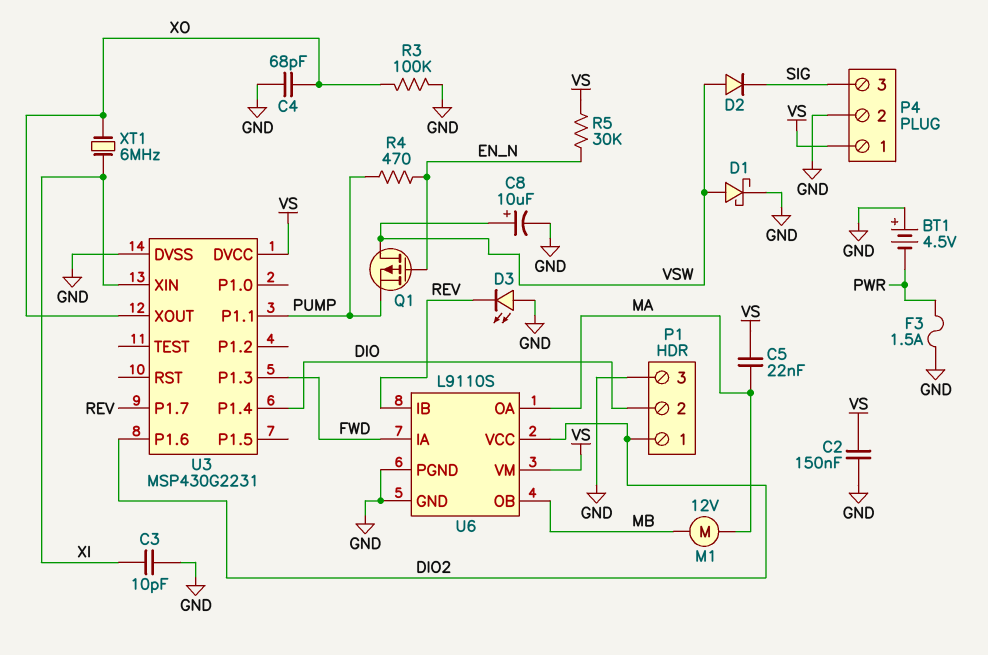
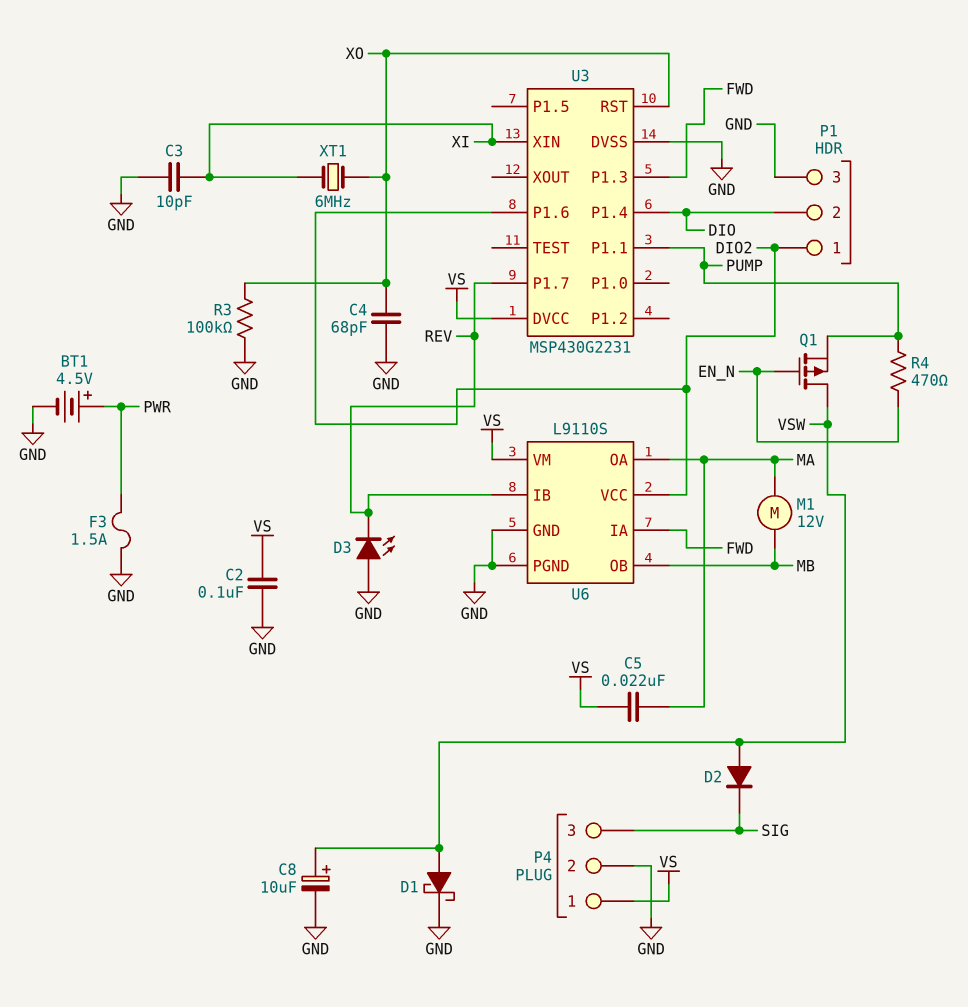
BT1: 4.5V (plus GND, minus PWR) -> 4.5V (plus PWR, minus GND)
C2: 150nF (GND, VS) -> 100nF (GND, VS)
R5: 30k (EN_N, VS) -> none
U3 pin RST: none -> XO
U3 pin XOUT: XO -> none

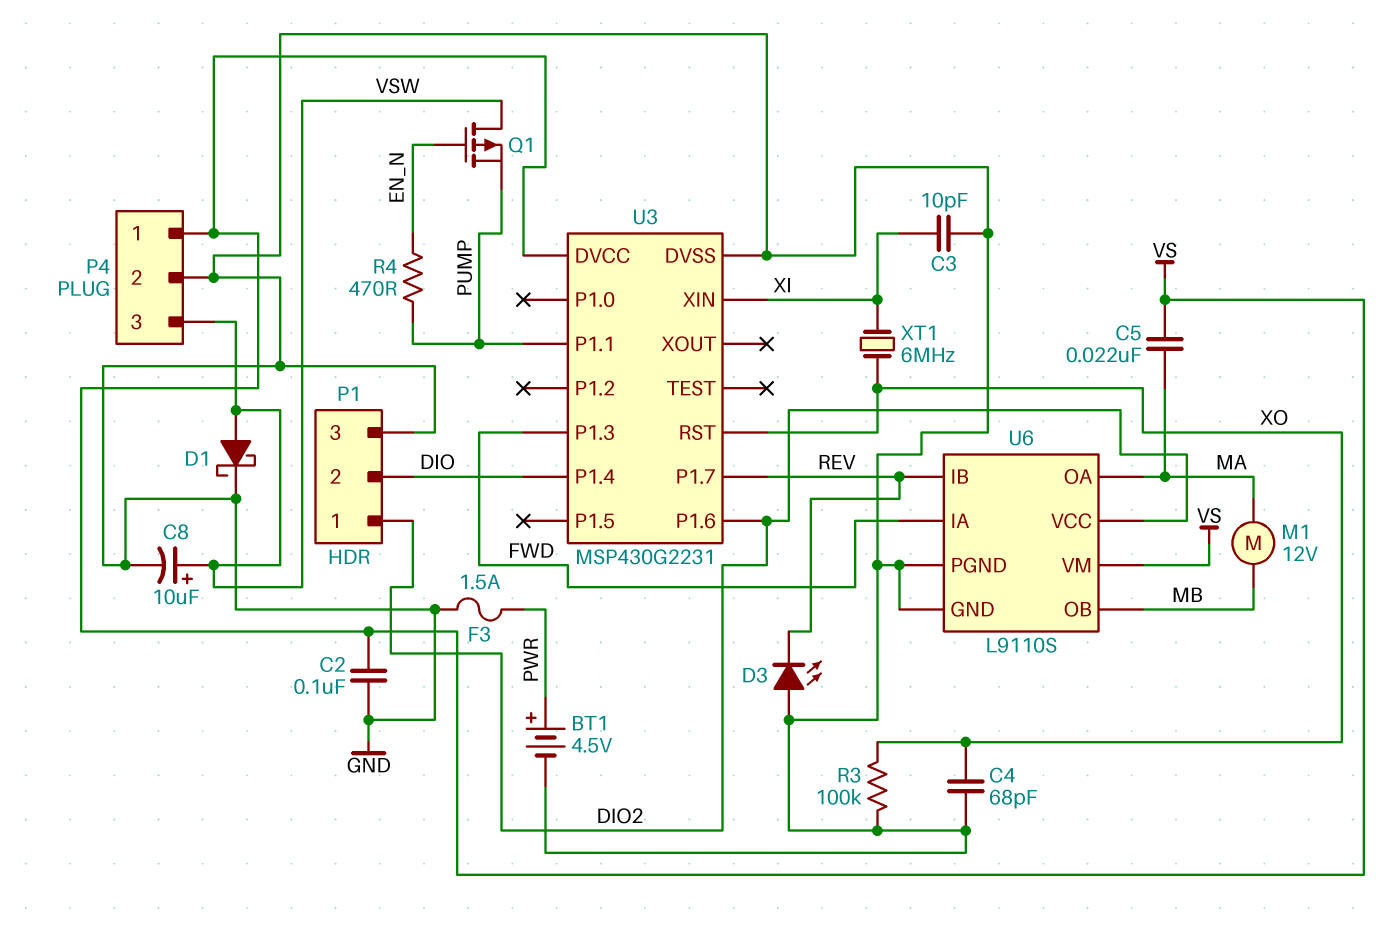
D2: diode (A VSW, K SIG) -> none
P4 pin 3: SIG -> VSW

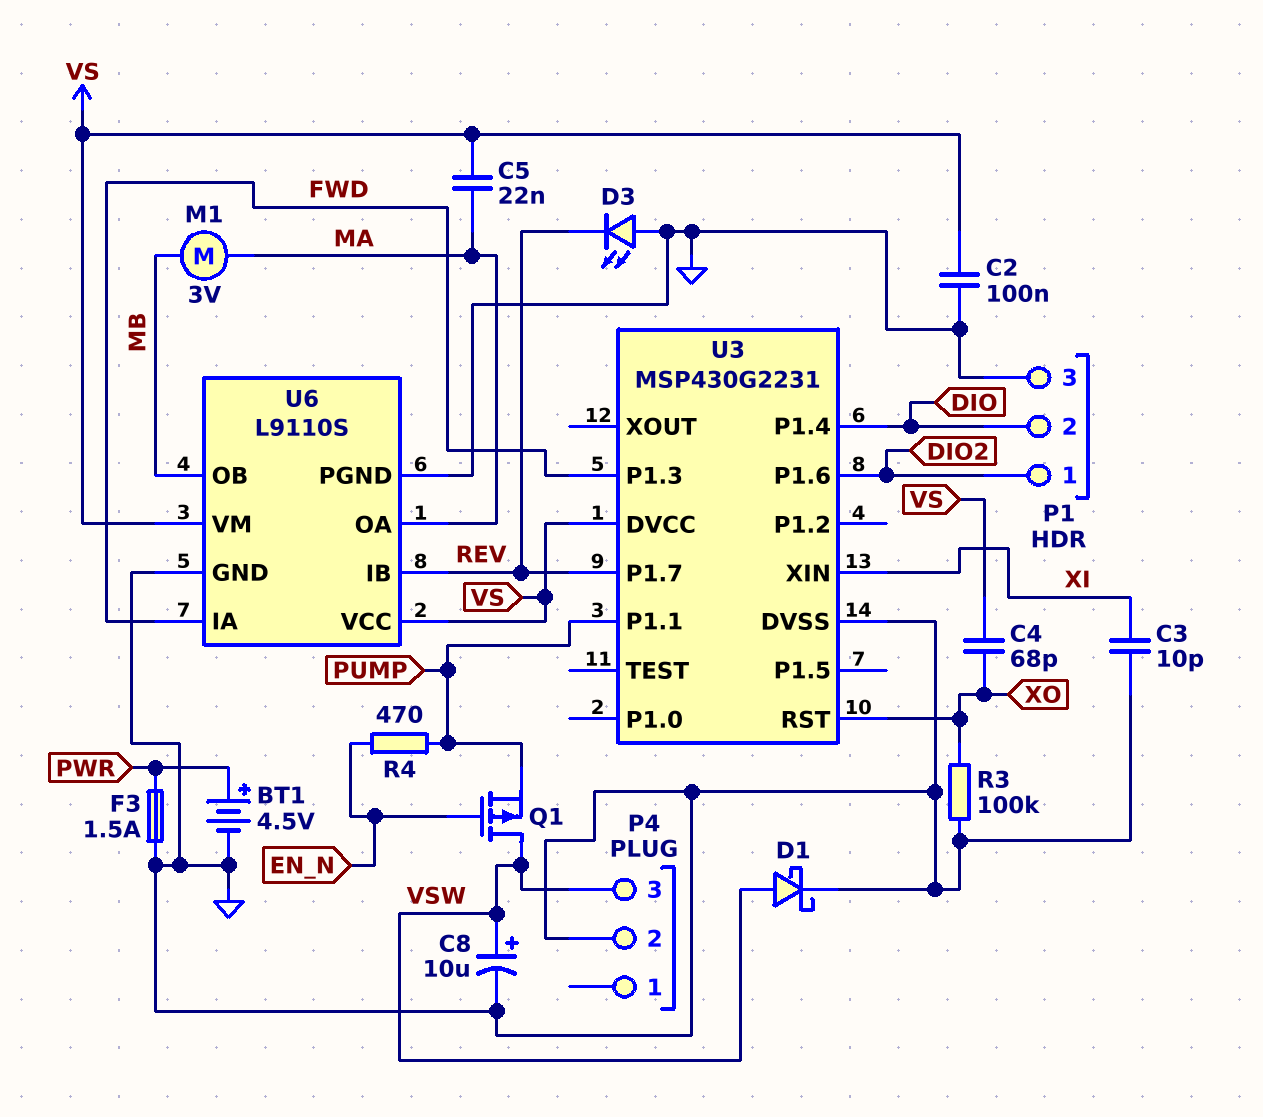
C4: 68pF (GND, XO) -> 68pF (VS, XO)
M1: motor 12V (MA, MB) -> motor 3V (MA, MB)
P4 pin 1: VS -> none
U6 pin VCC: DIO2 -> VS
XT1: 6MHz (XI, XO) -> none

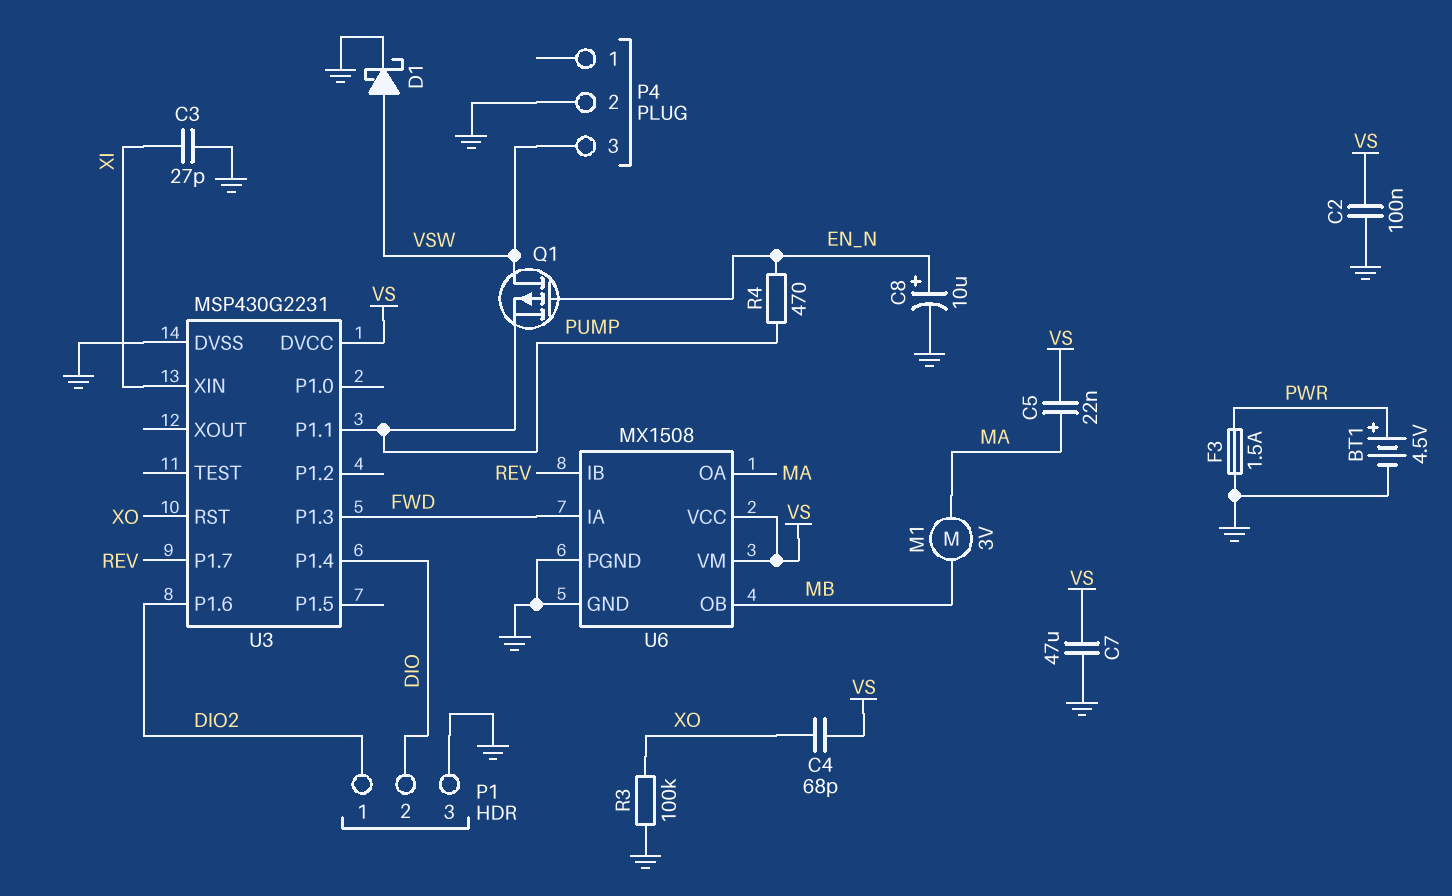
C3: 10pF (GND, XI) -> 27pF (GND, XI)
C7: none -> 47uF (GND, VS)
C8: 10uF (plus VSW, minus GND) -> 10uF (plus EN_N, minus GND)
D3: LED (A GND, K REV) -> none
U6: L9110S -> MX1508

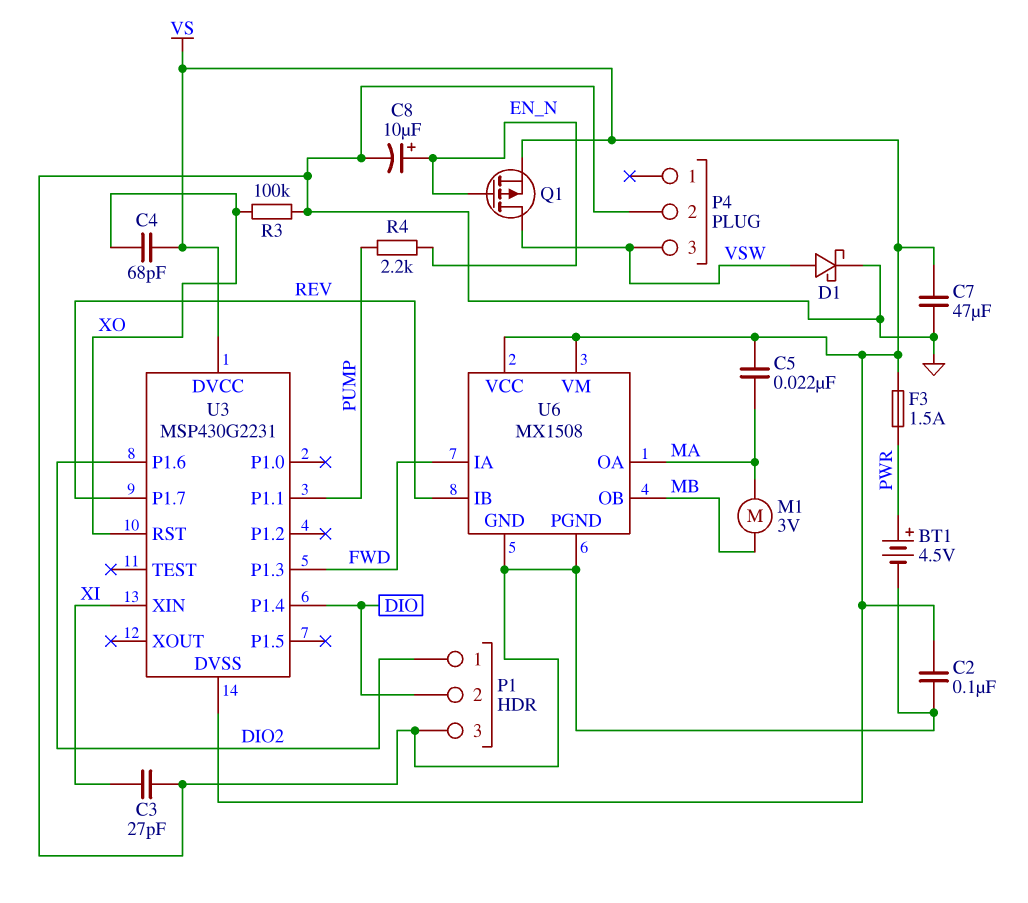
F3: 1.5A (GND, PWR) -> 1.5A (PWR, VS)
Q1: PMOS (G EN_N, D VSW, S PUMP) -> PMOS (G EN_N, D VSW, S VS)
R4: 470 (EN_N, PUMP) -> 2.2k (EN_N, PUMP)
U3 pin DVSS: GND -> VS

